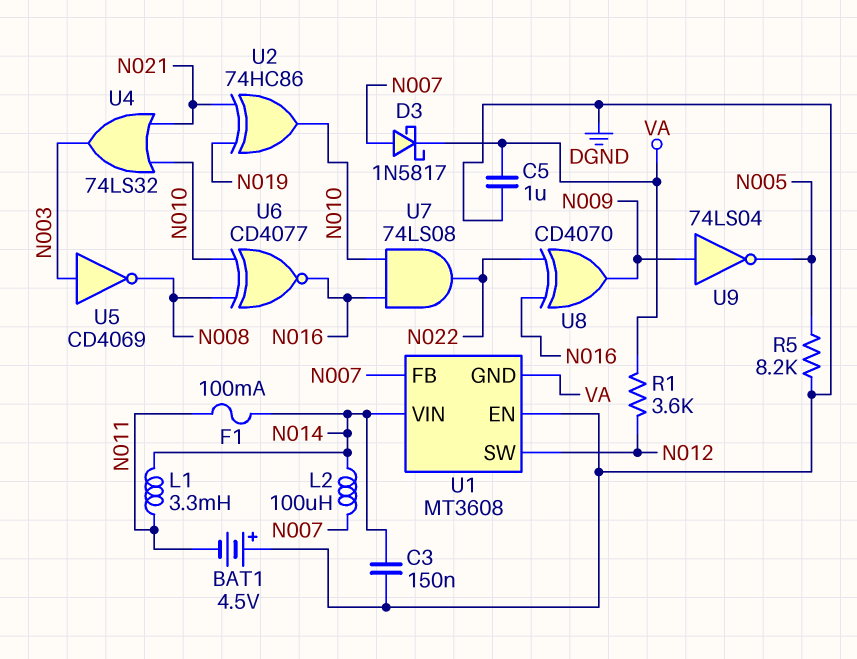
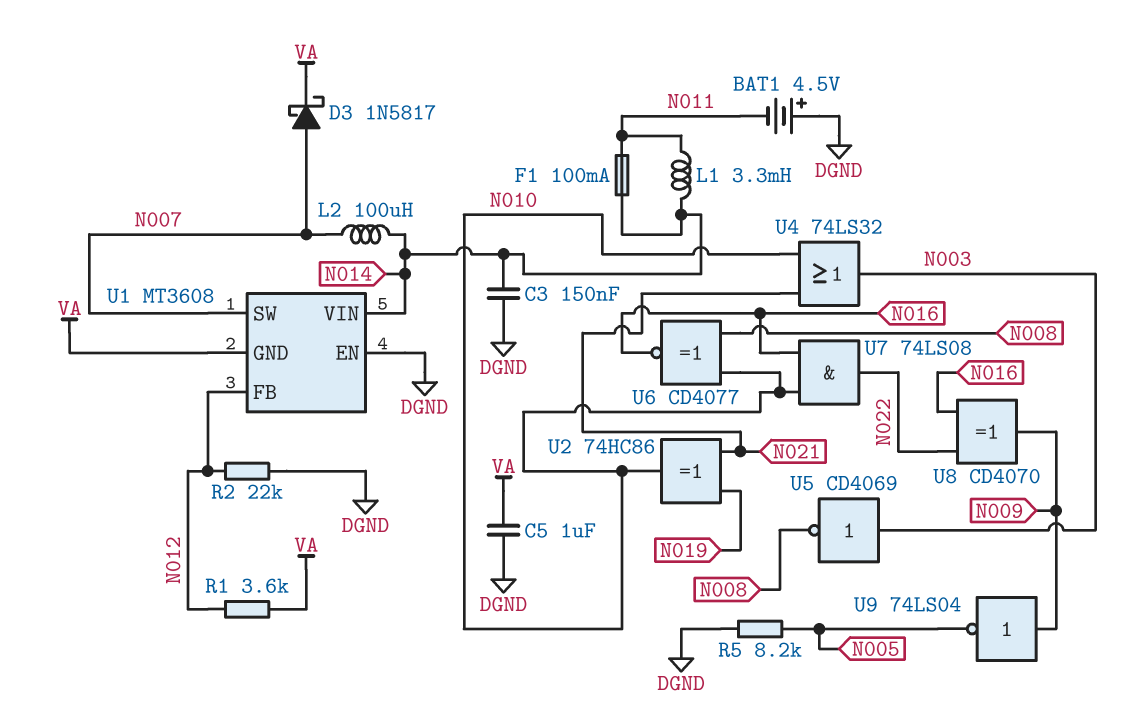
R2: none -> 22k (DGND, N012)
U1 pin FB: N007 -> N012
U1 pin SW: N012 -> N007

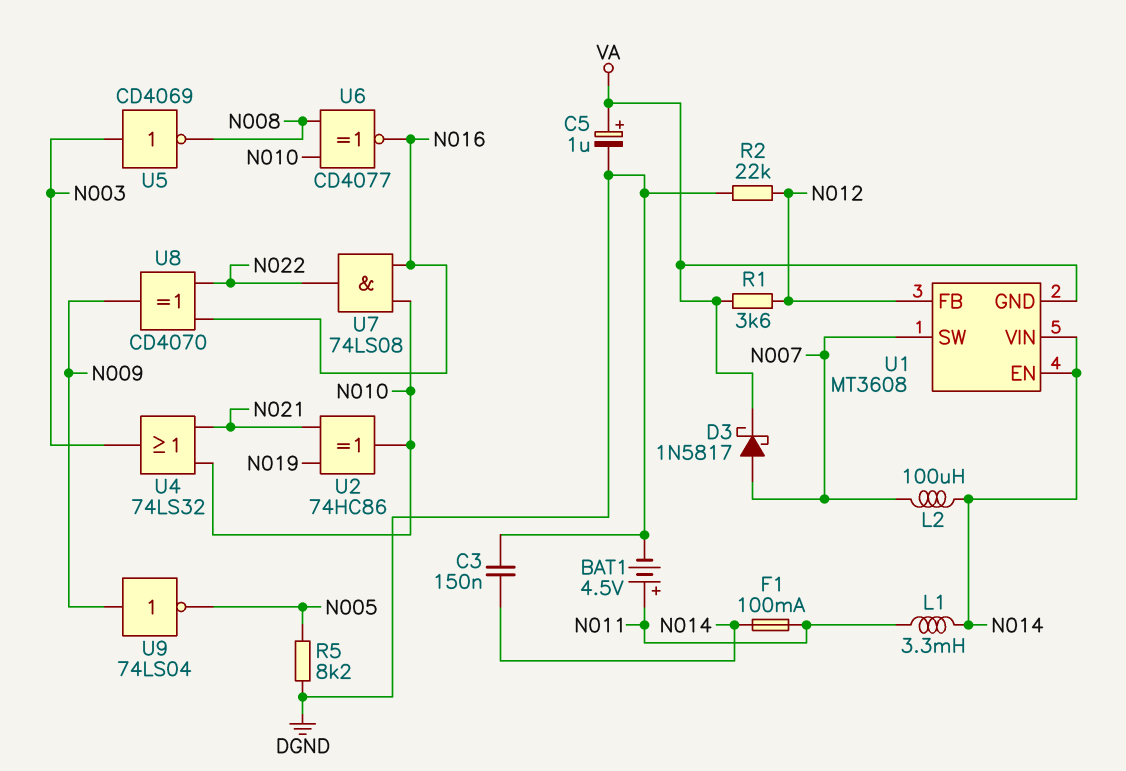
BAT1: 4.5V (plus DGND, minus N011) -> 4.5V (plus N011, minus DGND)
C5: 1uF (DGND, VA) -> 1uF (plus VA, minus DGND)
U1 pin EN: DGND -> N014

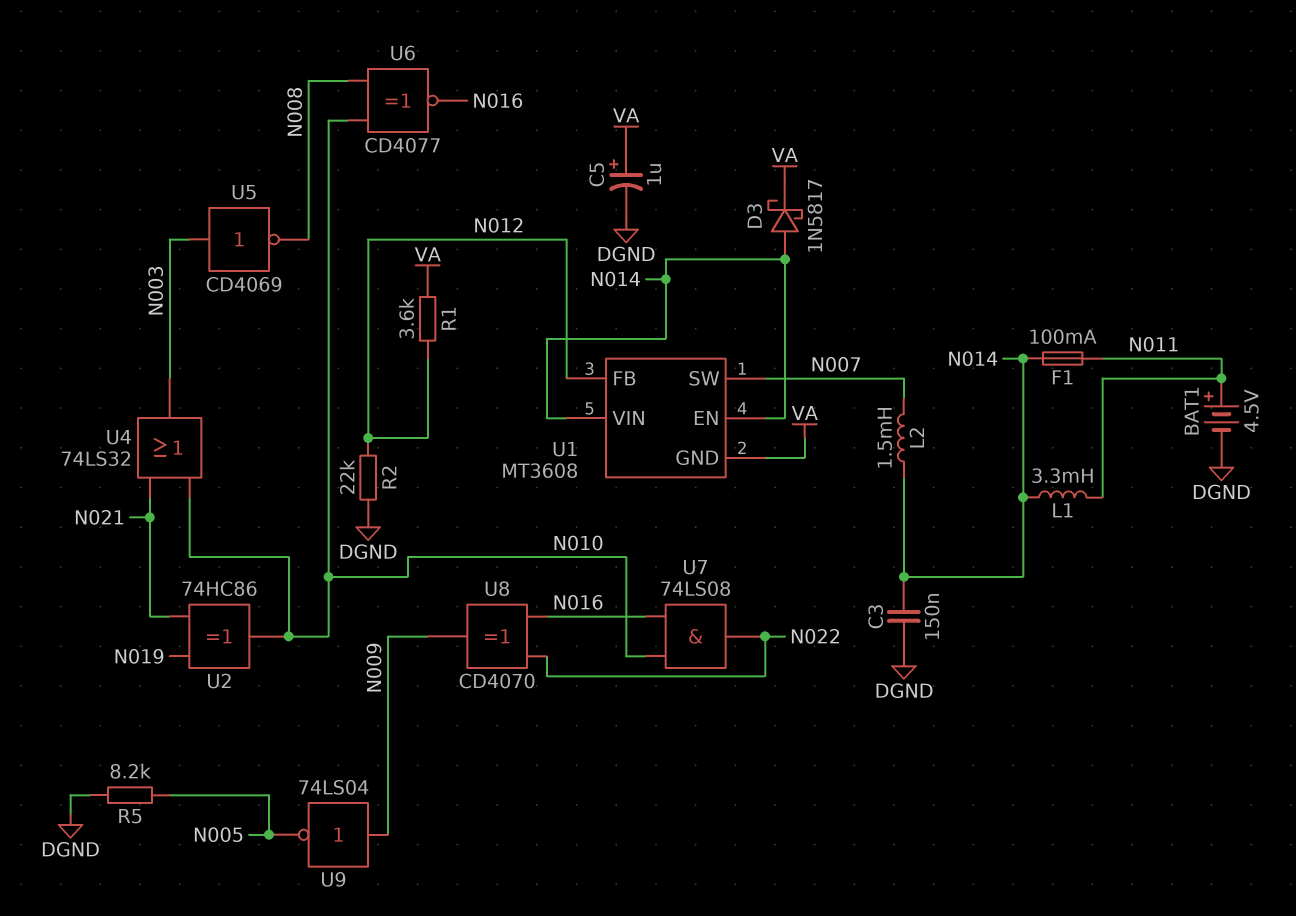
D3: schottky 1N5817 (A N007, K VA) -> schottky 1N5817 (A N014, K VA)
L2: 100uH (N007, N014) -> 1.5mH (N007, N014)

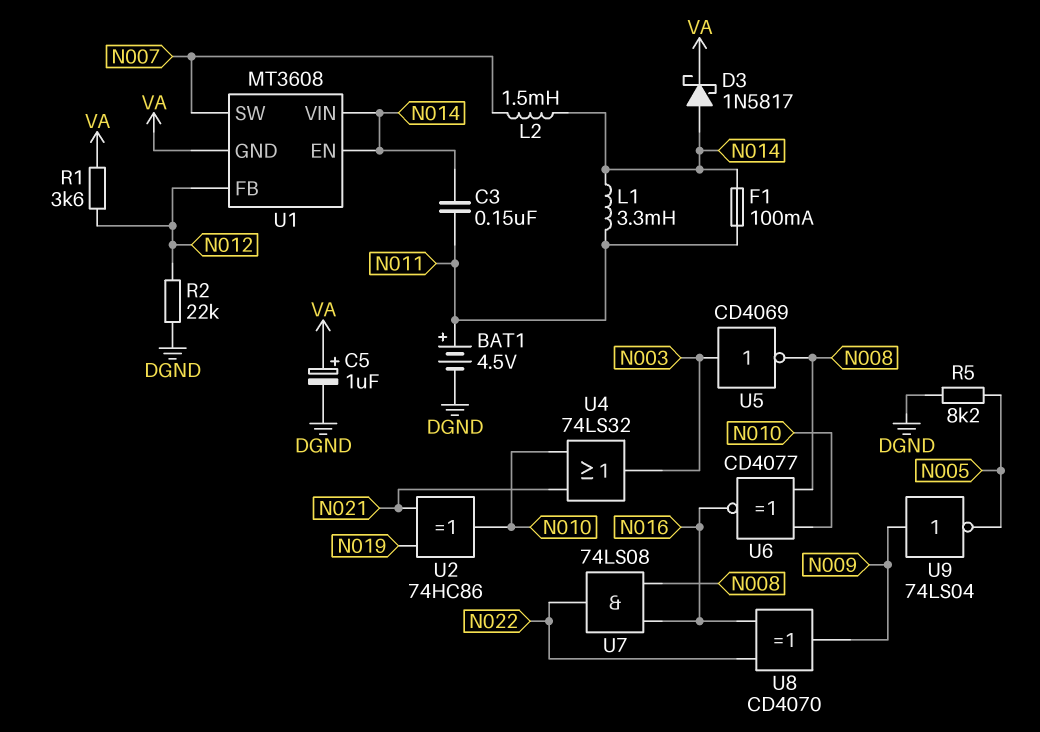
C3: 150nF (DGND, N014) -> 150nF (N011, N014)
U7: AND 74LS08 (in N010, in N016, out N022) -> AND 74LS08 (in N008, in N016, out N022)

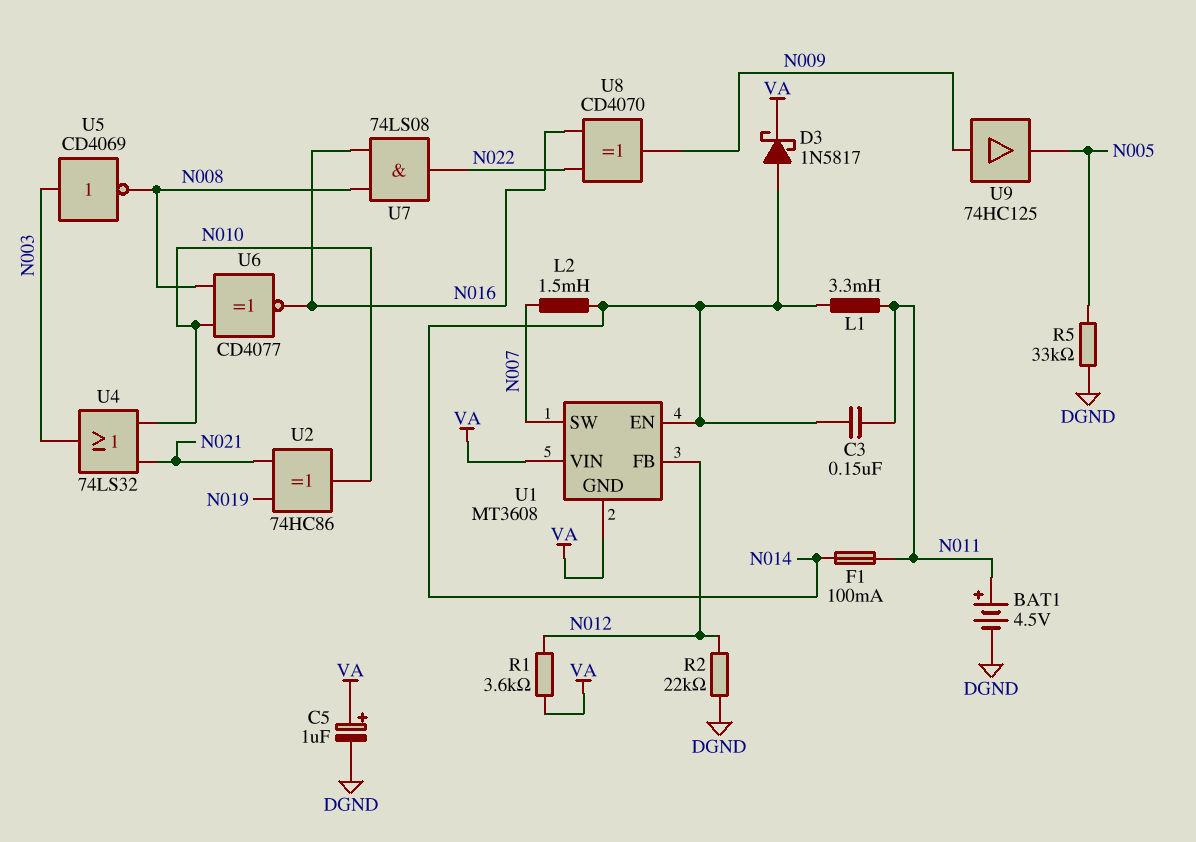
R5: 8.2k (DGND, N005) -> 33k (DGND, N005)
U1 pin VIN: N014 -> VA
U9: NOT 74LS04 (in N009, out N005) -> buffer 74HC125 (in N009, out N005)

